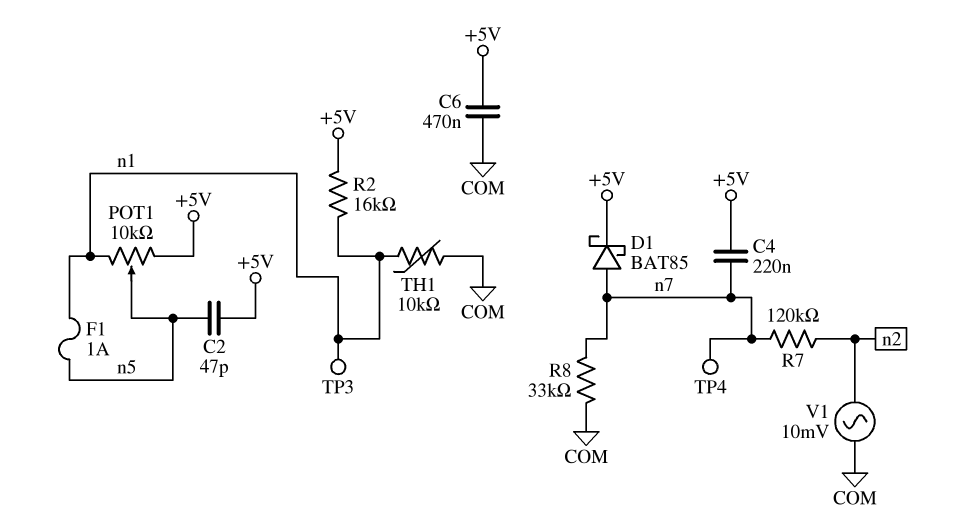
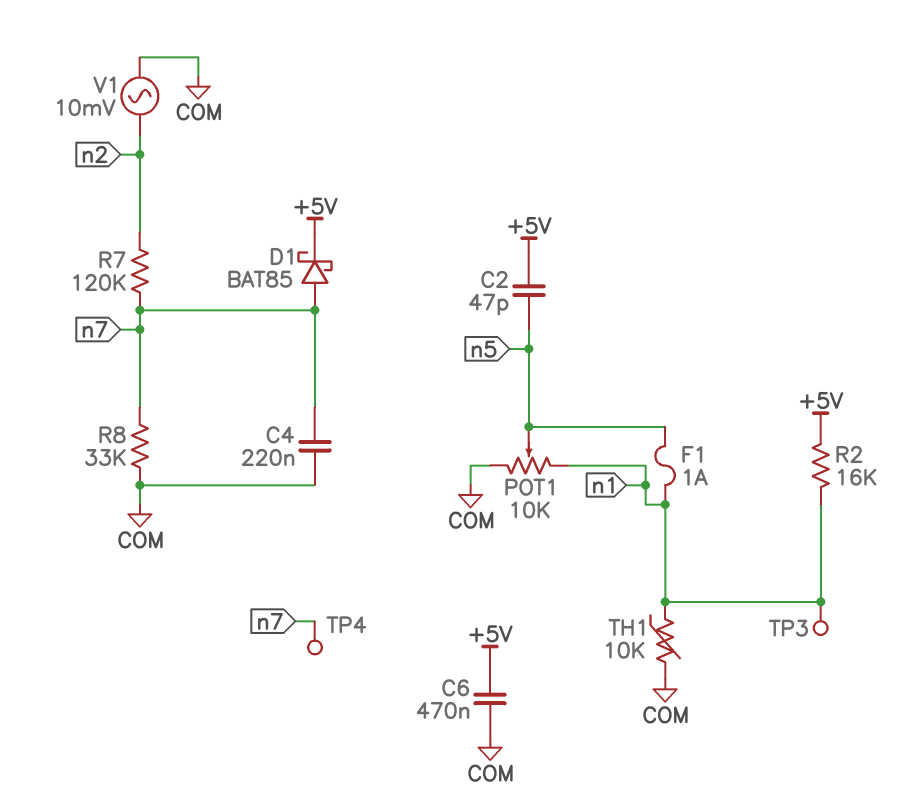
C4: 220nF (+5V, n7) -> 220nF (COM, n7)
POT1: 10k (+5V, n1, wiper n5) -> 10k (COM, n1, wiper n5)

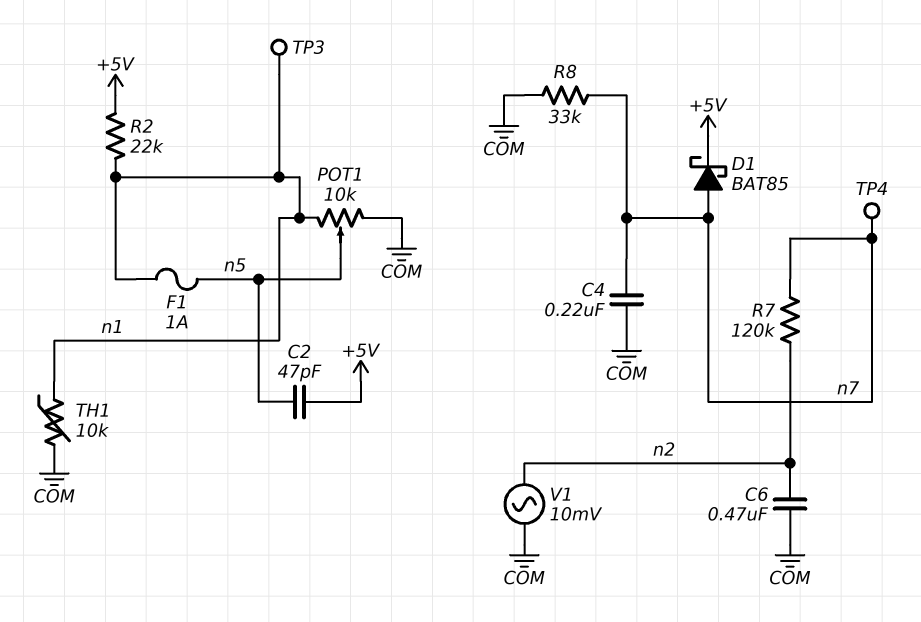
C6: 470nF (+5V, COM) -> 470nF (COM, n2)
R2: 16k (+5V, n1) -> 22k (+5V, n1)

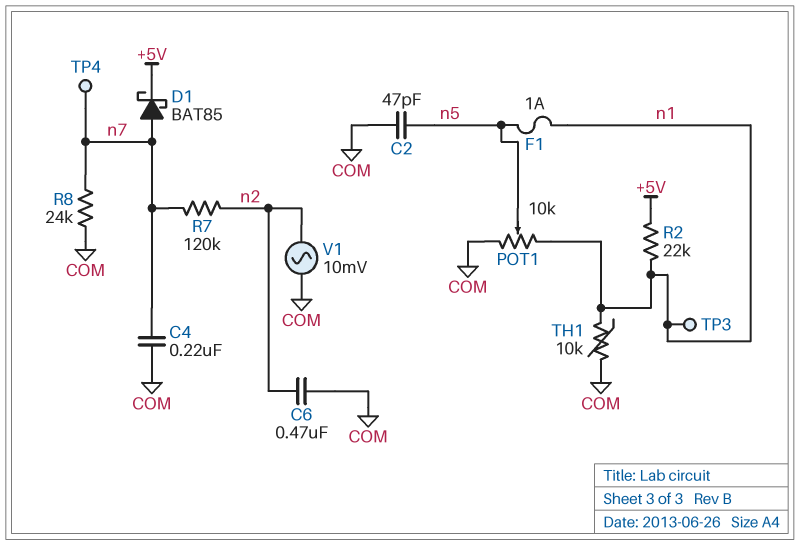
C2: 47pF (+5V, n5) -> 47pF (COM, n5)
R8: 33k (COM, n7) -> 24k (COM, n7)

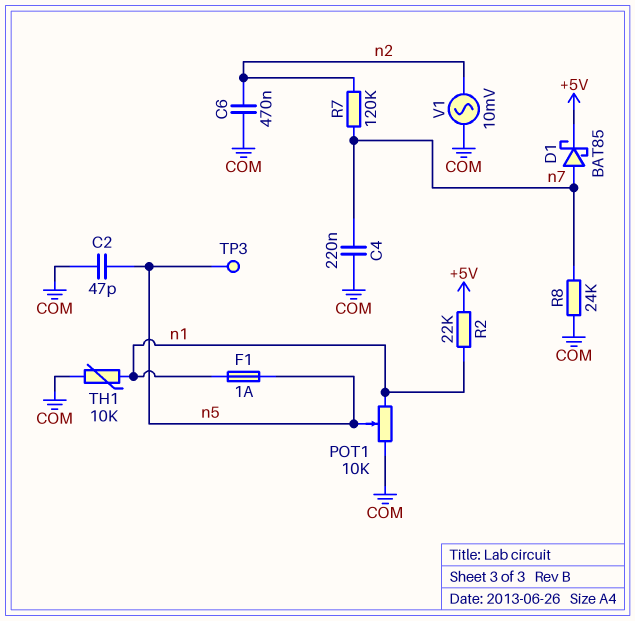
TP3: test point (n1) -> test point (n5)
TP4: test point (n7) -> none

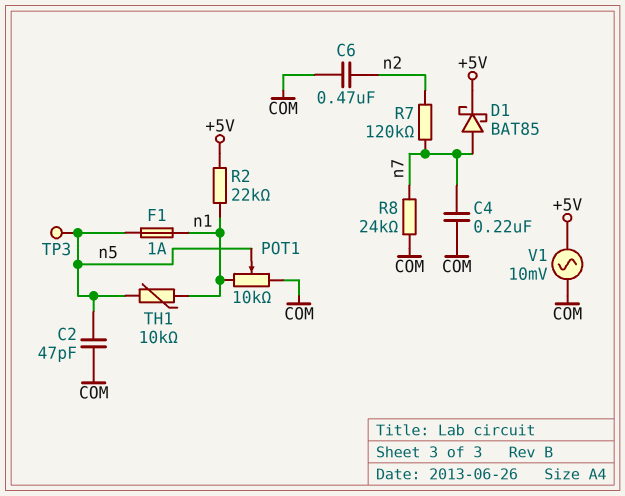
TH1: 10k (COM, n1) -> 10k (n1, n5)
V1: AC 10mV (COM, n2) -> AC 10mV (+5V, COM)

